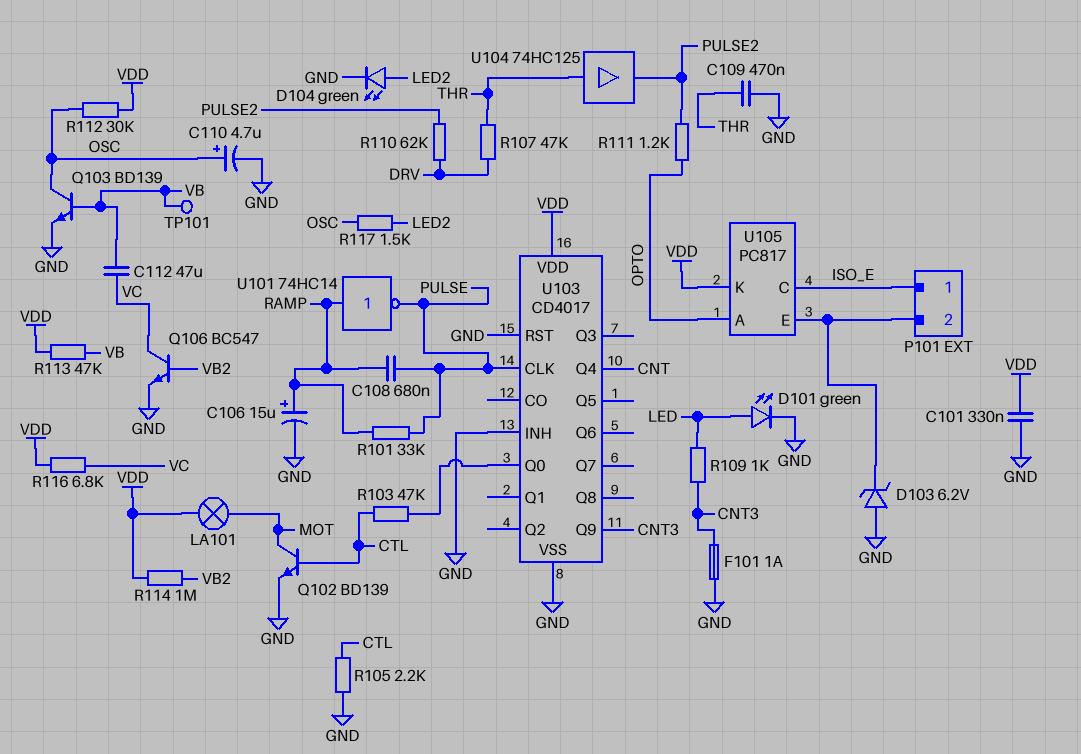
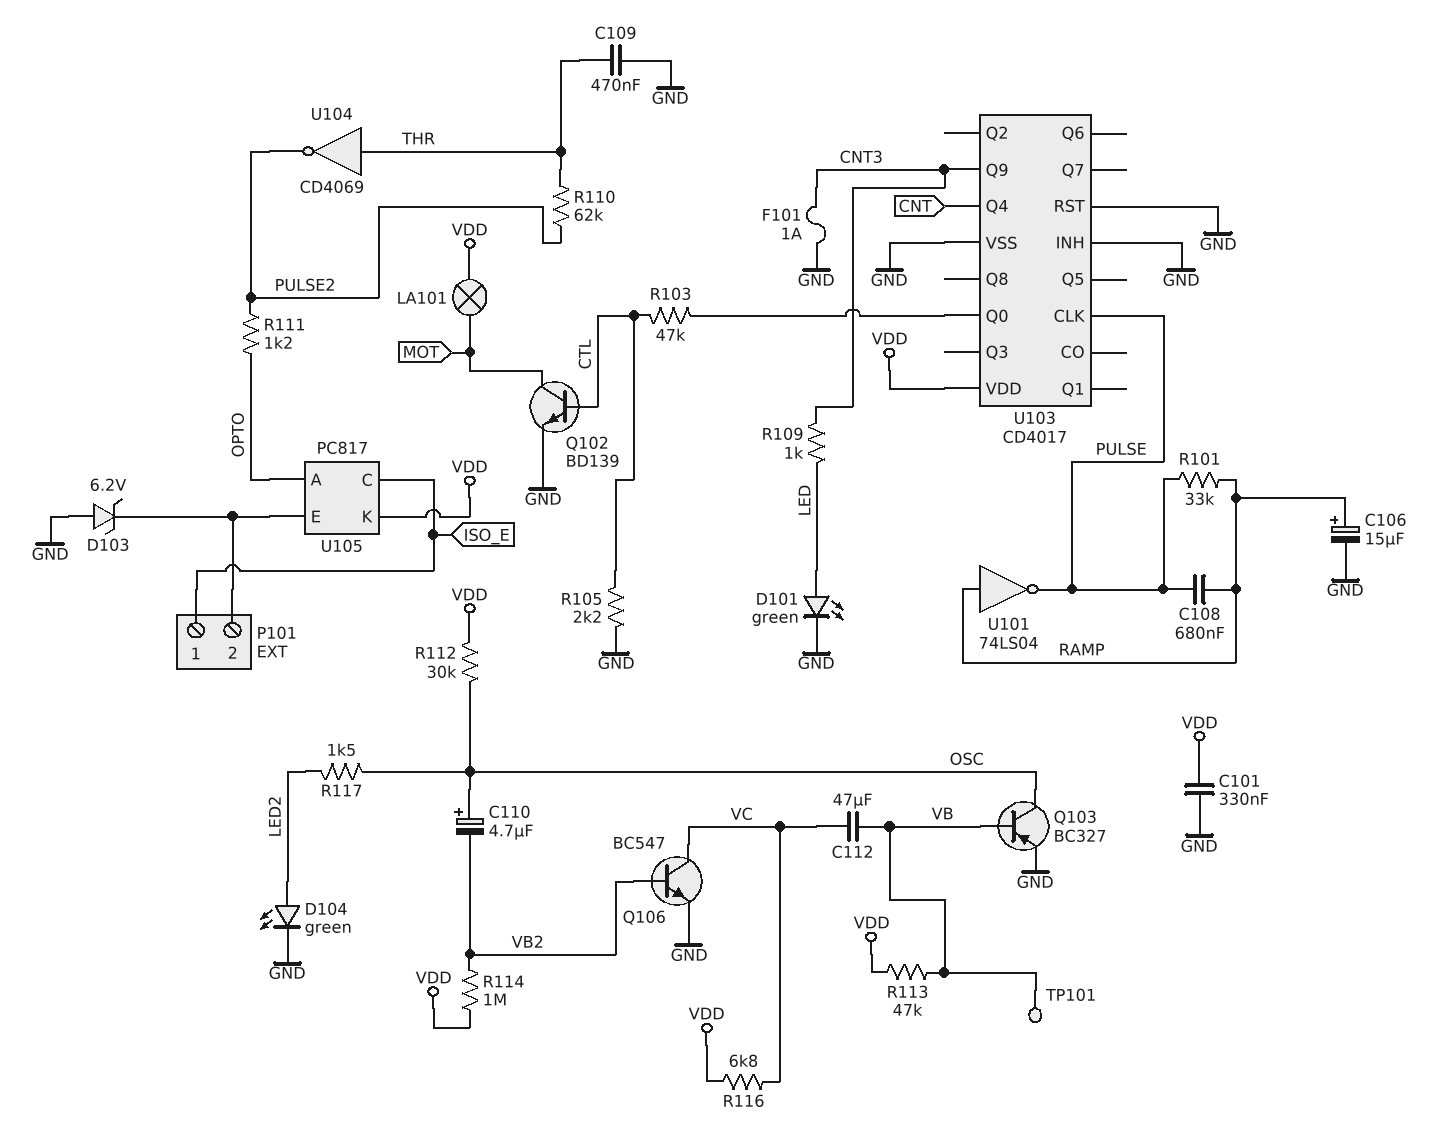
C110: 4.7uF (plus OSC, minus GND) -> 4.7uF (plus OSC, minus VB2)
Q103: NPN BD139 (B VB, C OSC, E GND) -> PNP BC327 (B VB, C OSC, E GND)
R107: 47k (DRV, THR) -> none
R110: 62k (DRV, PULSE2) -> 62k (PULSE2, THR)
U101: NOT 74HC14 (in RAMP, out PULSE) -> NOT 74LS04 (in RAMP, out PULSE)
U104: buffer 74HC125 (in THR, out PULSE2) -> NOT CD4069 (in THR, out PULSE2)

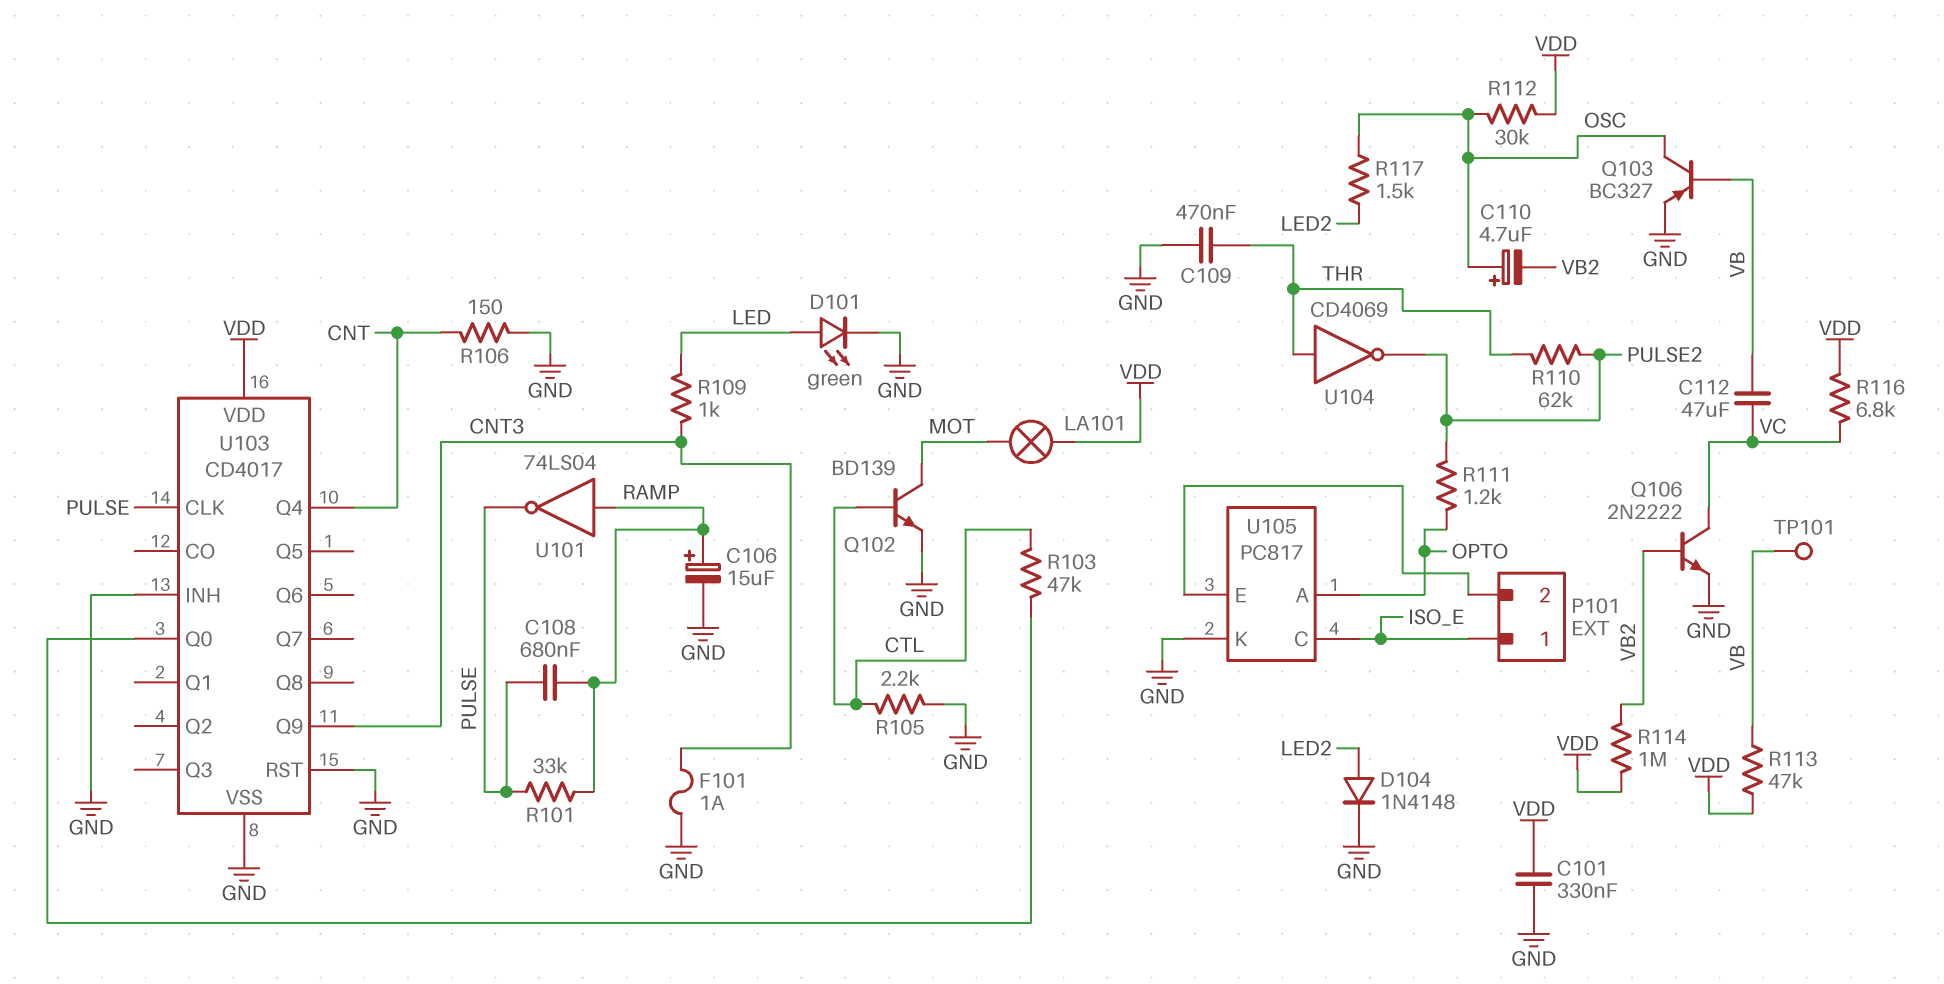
D103: zener 6.2V (A GND, K P101/2) -> none
D104: LED green (A LED2, K GND) -> diode 1N4148 (A LED2, K GND)
Q106: NPN BC547 (B VB2, C VC, E GND) -> NPN 2N2222 (B VB2, C VC, E GND)
R106: none -> 150 (CNT, GND)
U105 pin K: VDD -> GND

